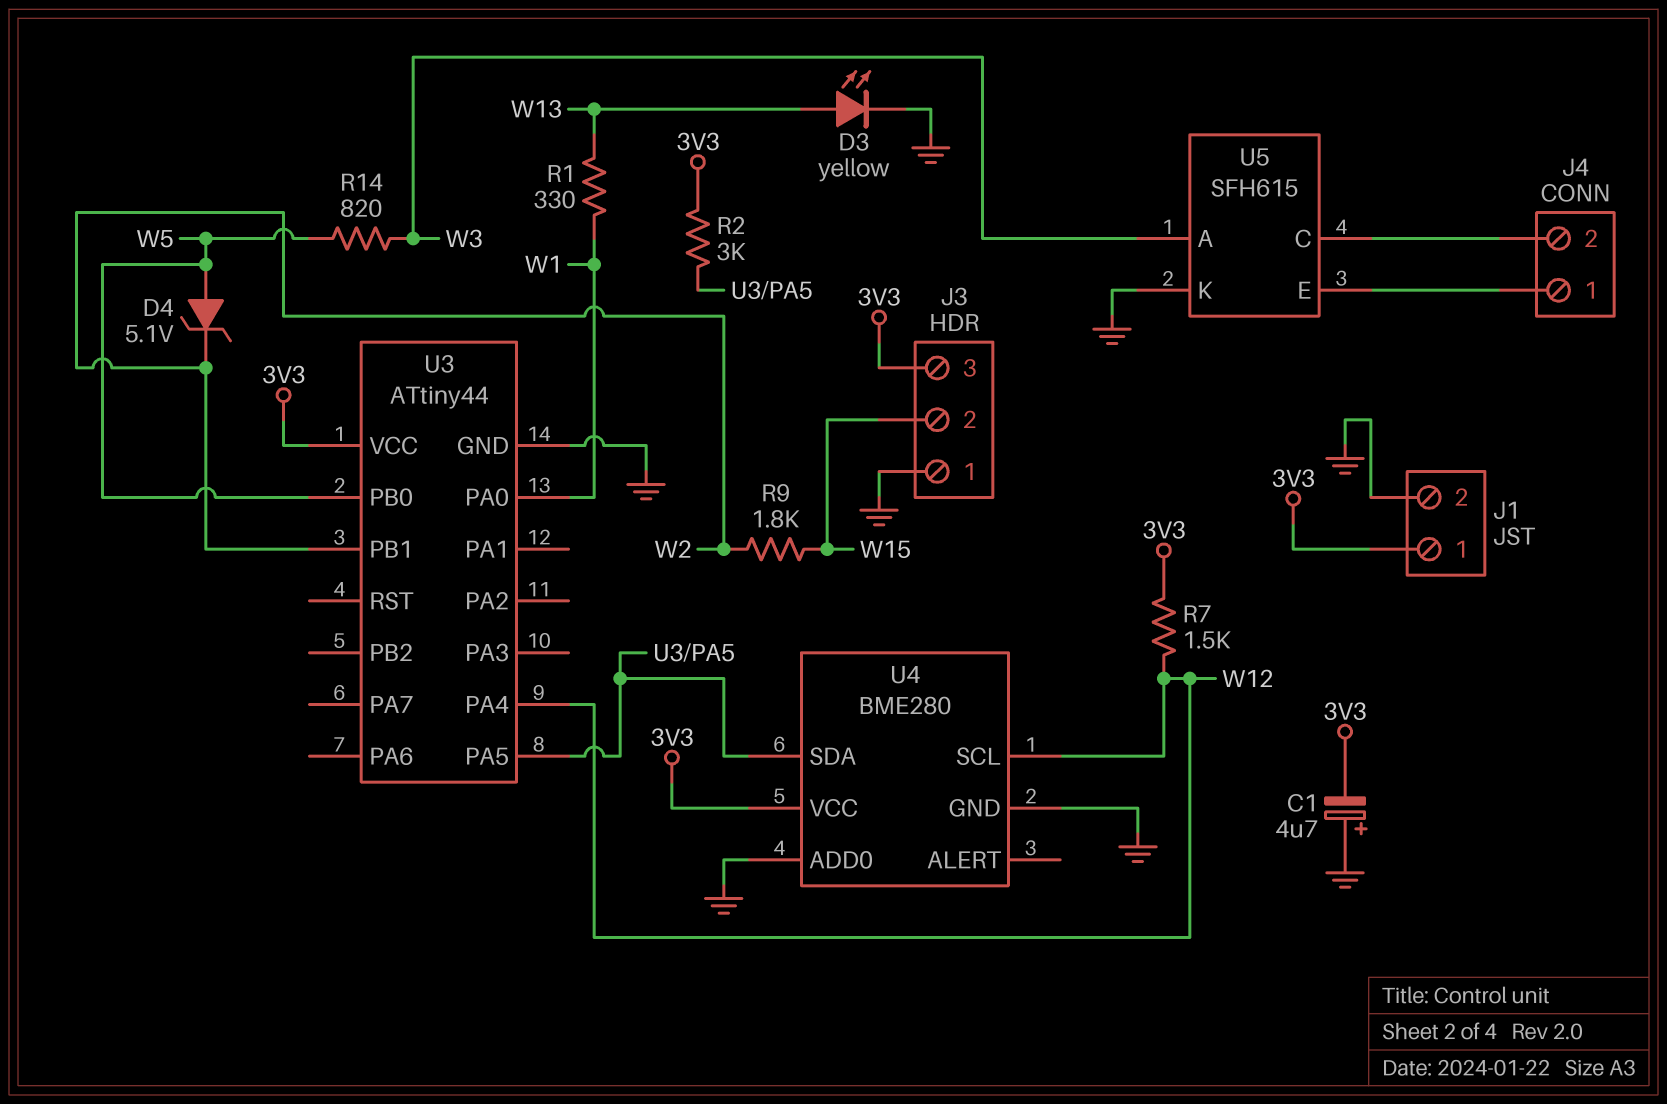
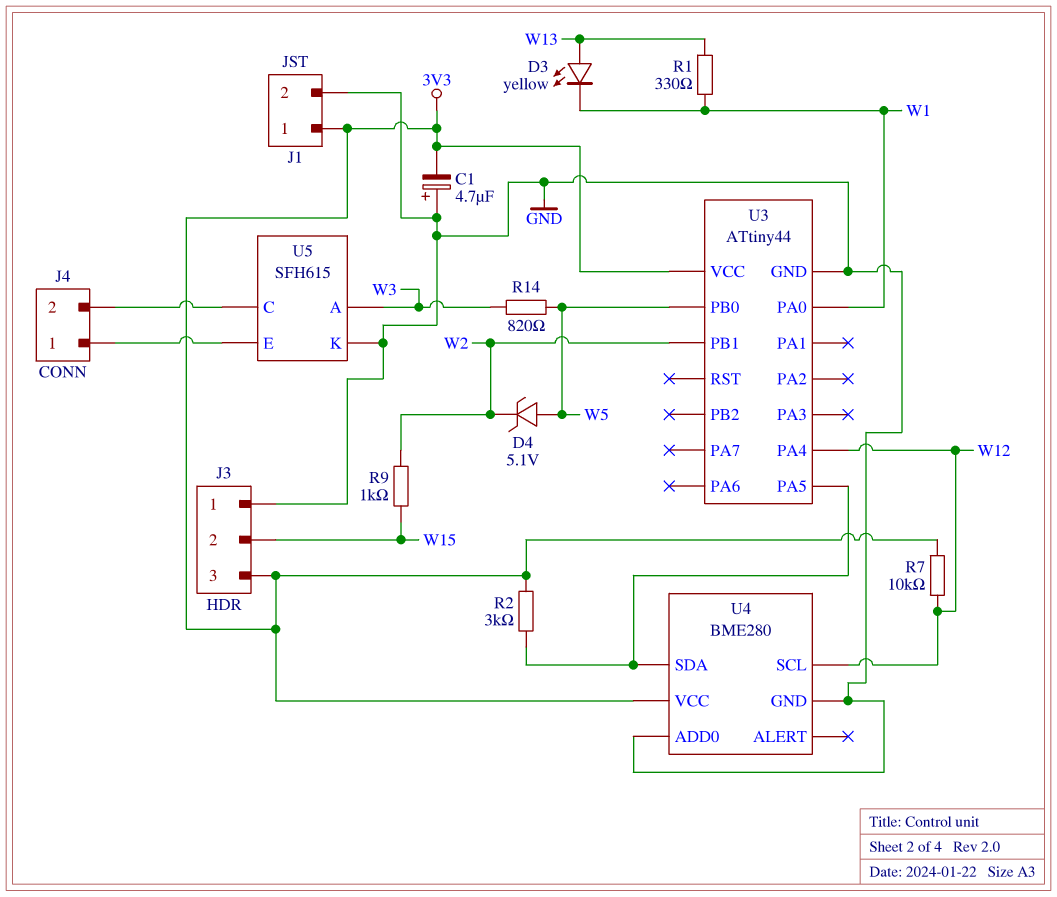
D3: LED yellow (A W13, K GND) -> LED yellow (A W13, K W1)
R7: 1.5k (3V3, W12) -> 10k (3V3, W12)
R9: 1.8k (W2, W15) -> 1k (W2, W15)

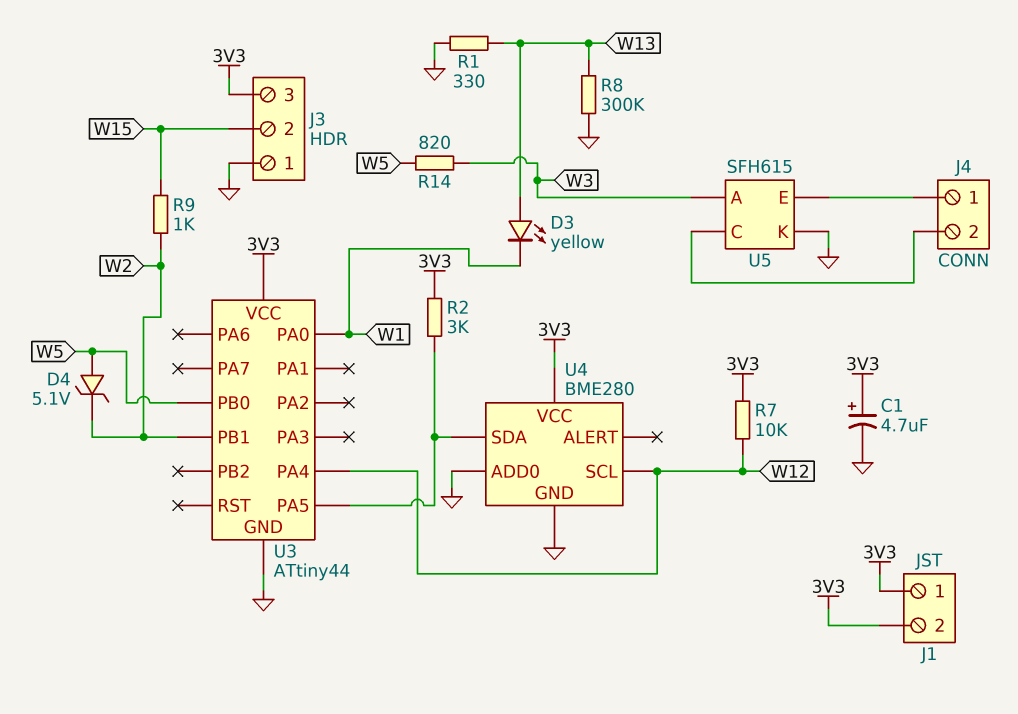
C1: 4.7uF (plus GND, minus 3V3) -> 4.7uF (plus 3V3, minus GND)
J1 pin 2: GND -> 3V3
R1: 330 (W1, W13) -> 330 (GND, W13)
R8: none -> 300k (GND, W13)

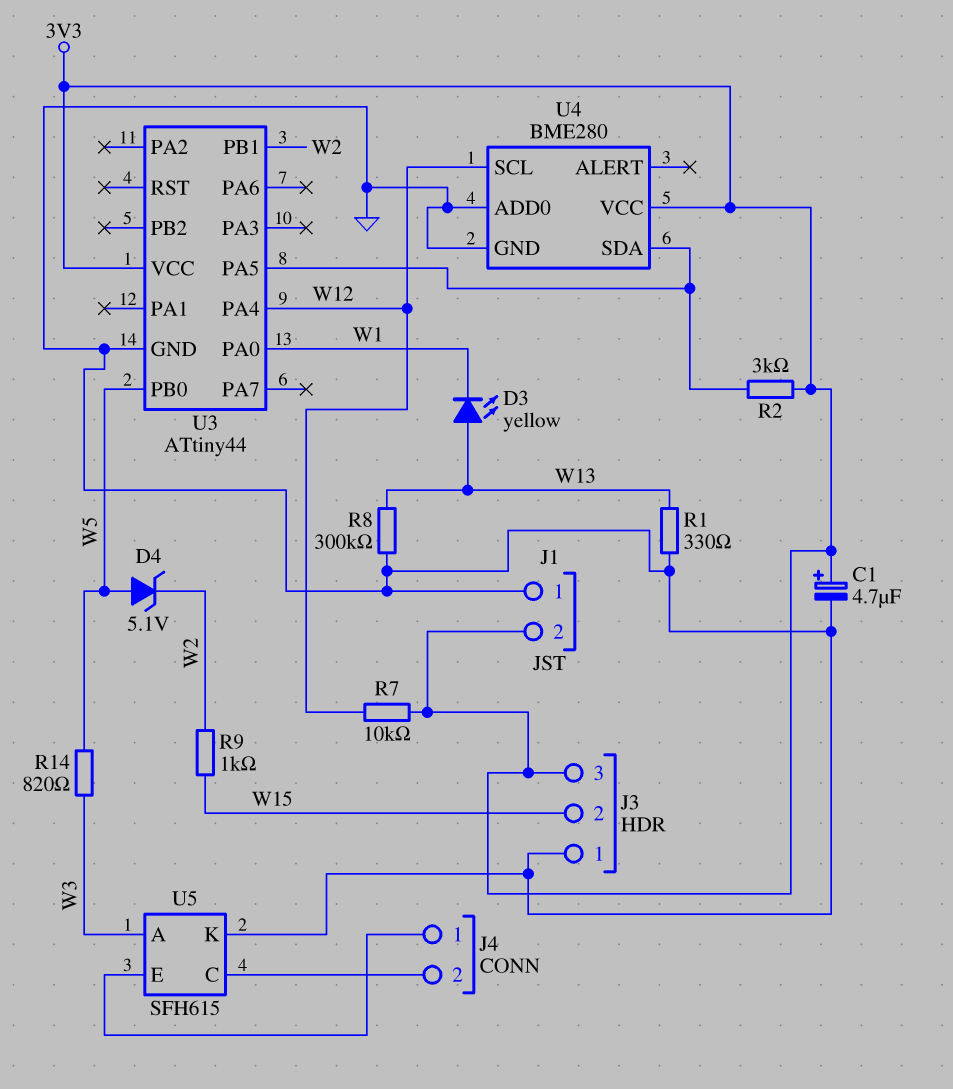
J1 pin 1: 3V3 -> GND

